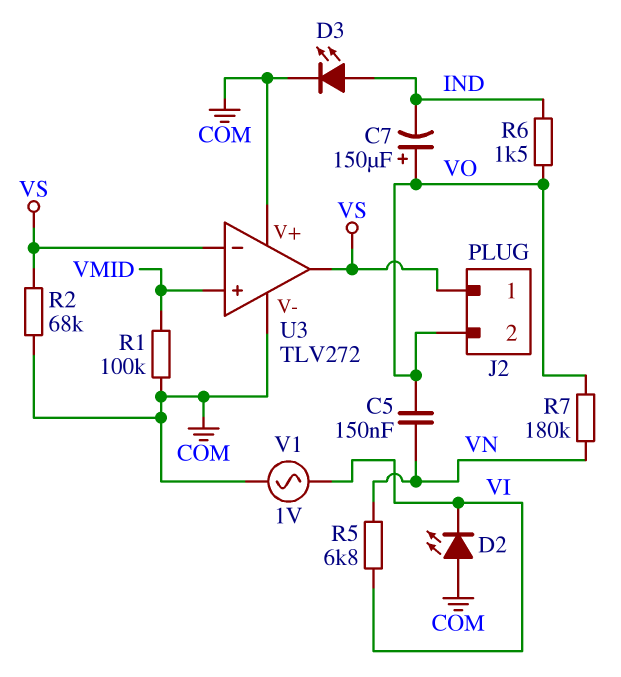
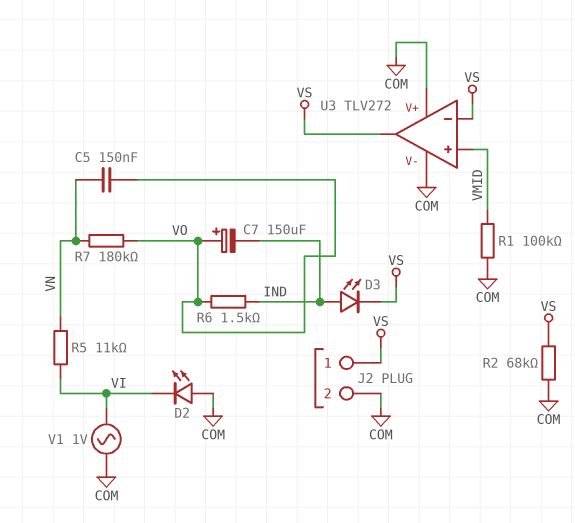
D3: LED (A IND, K COM) -> LED (A IND, K VS)
J2 pin 2: VO -> COM
R5: 6.8k (VI, VN) -> 11k (VI, VN)

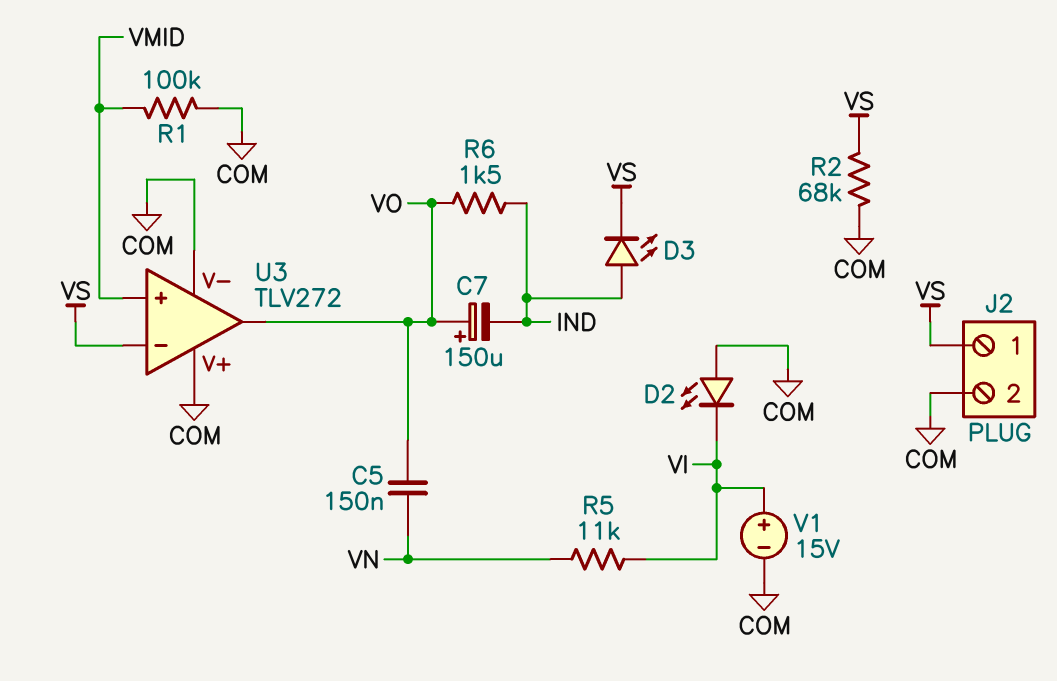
R7: 180k (VN, VO) -> none
U3 pin out: VS -> VO
V1: AC 1V (COM, VI) -> 15V (plus VI, minus COM)

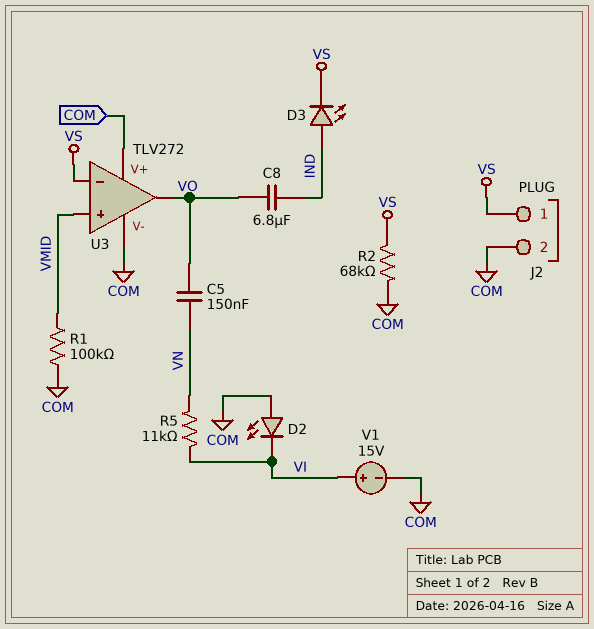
C7: 150uF (plus VO, minus IND) -> none
C8: none -> 6.8uF (IND, VO)
R6: 1.5k (IND, VO) -> none

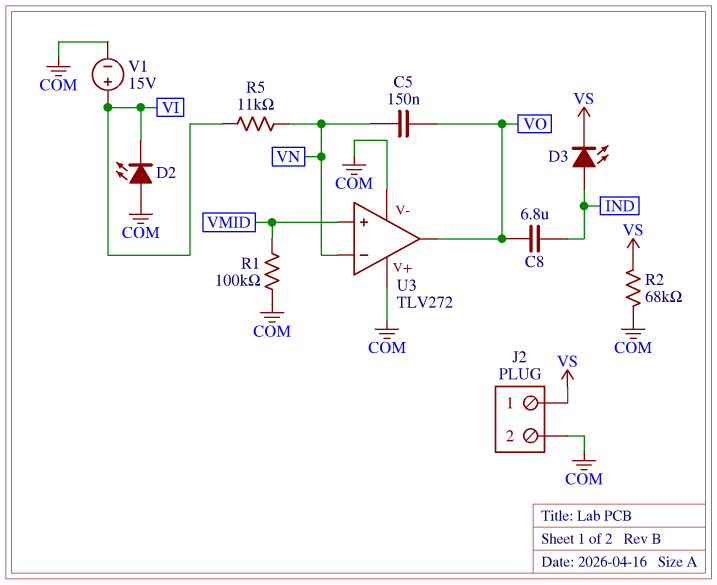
U3 pin in-: VS -> VN

